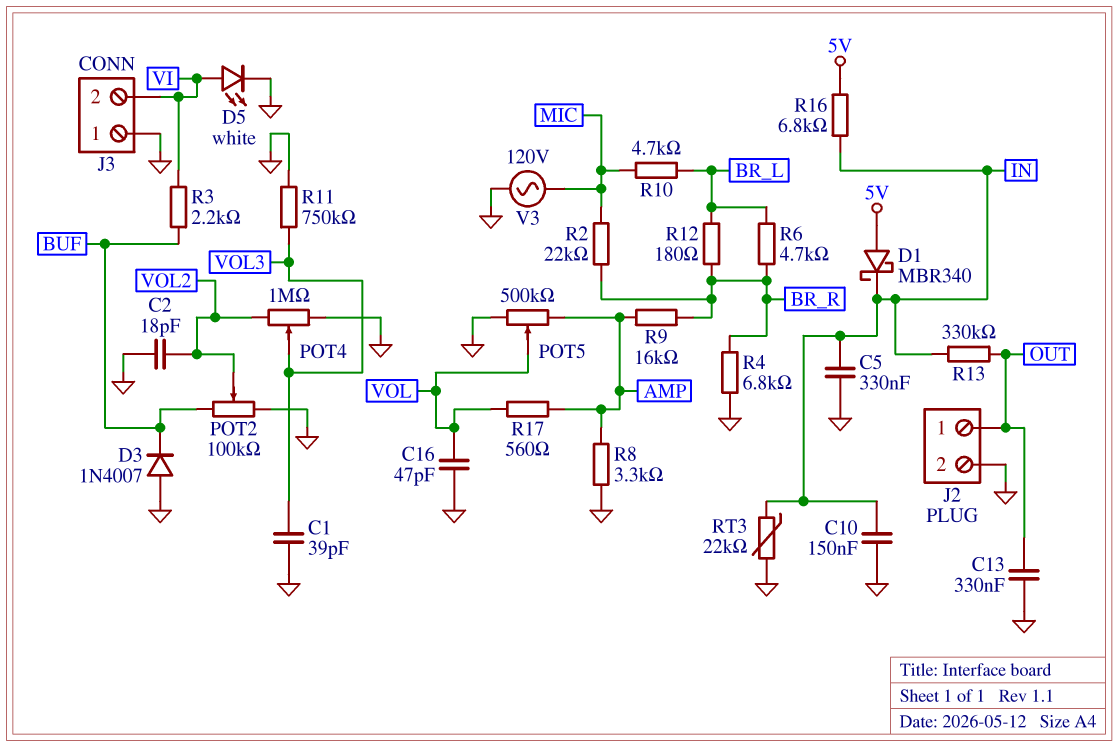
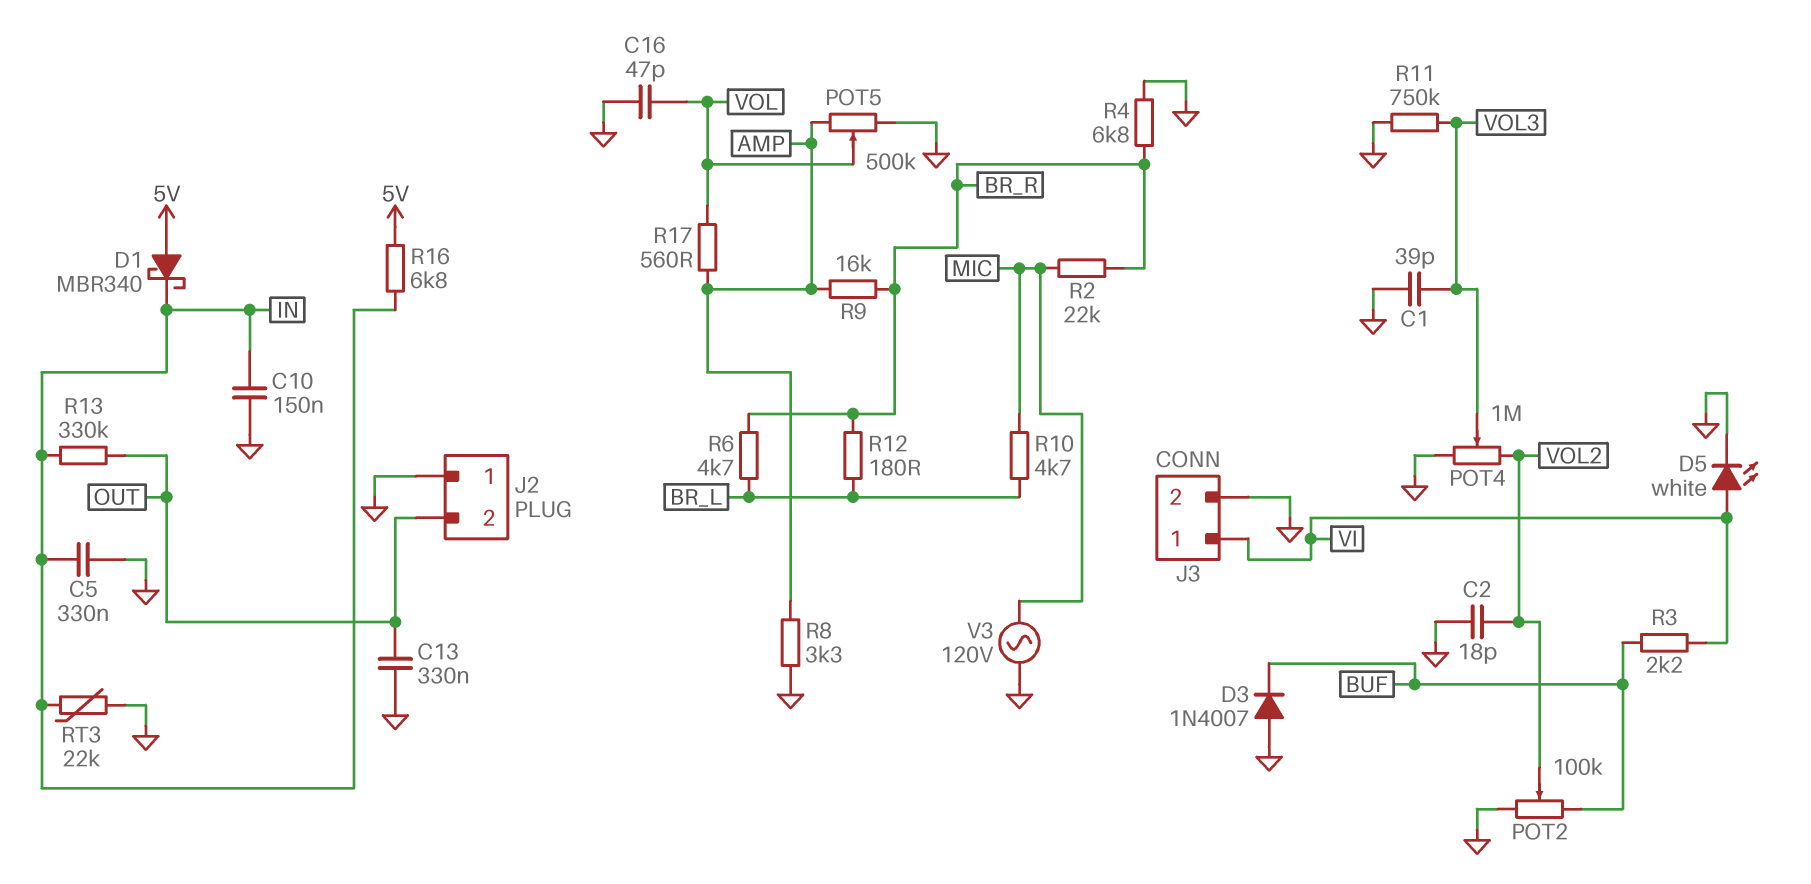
J2 pin 1: OUT -> GND
J2 pin 2: GND -> OUT
J3 pin 1: GND -> VI
J3 pin 2: VI -> GND

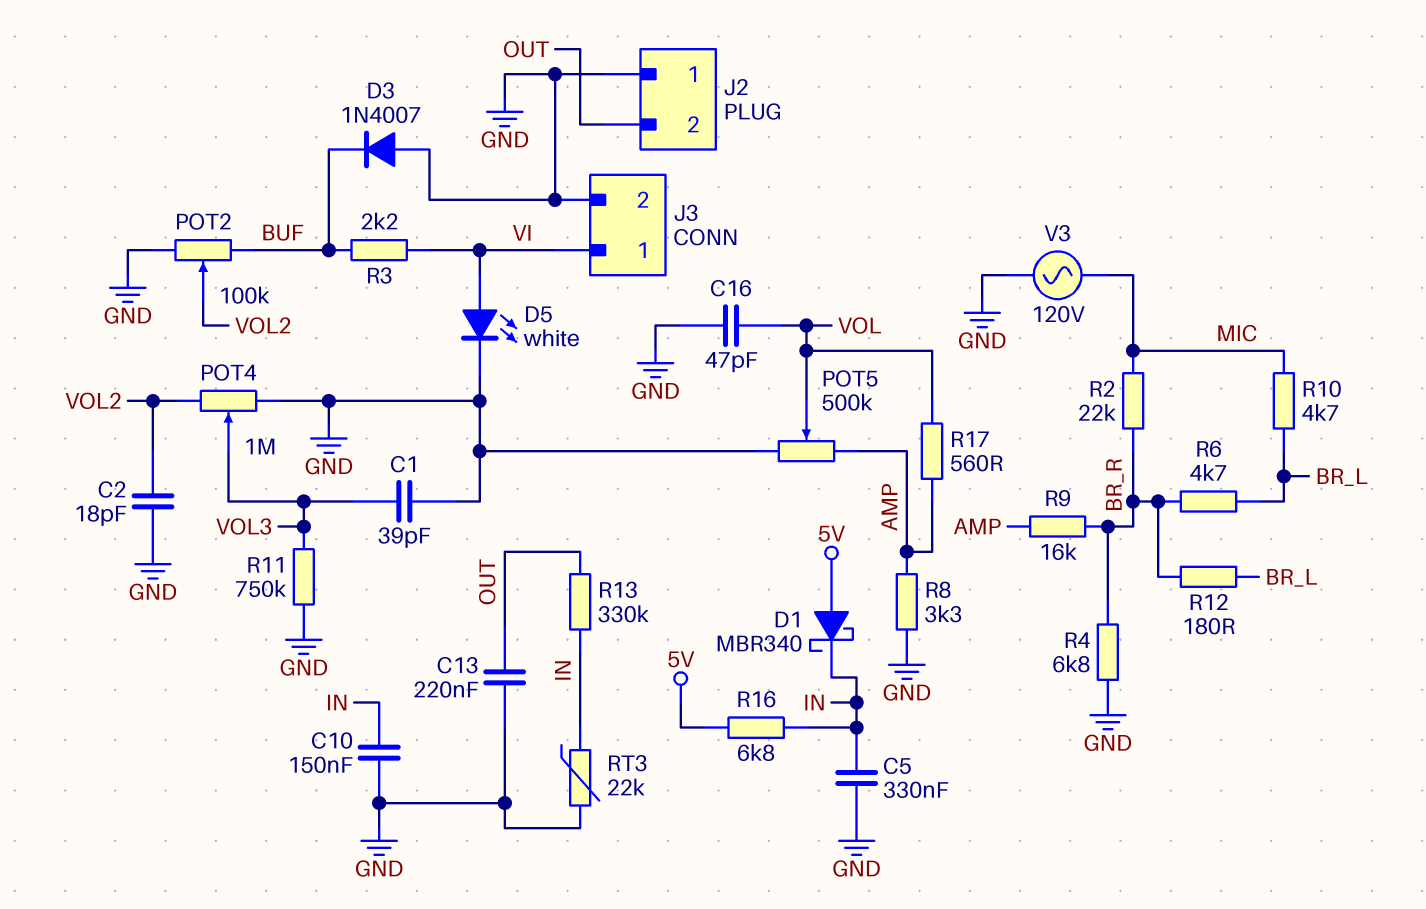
C13: 330nF (GND, OUT) -> 220nF (GND, OUT)

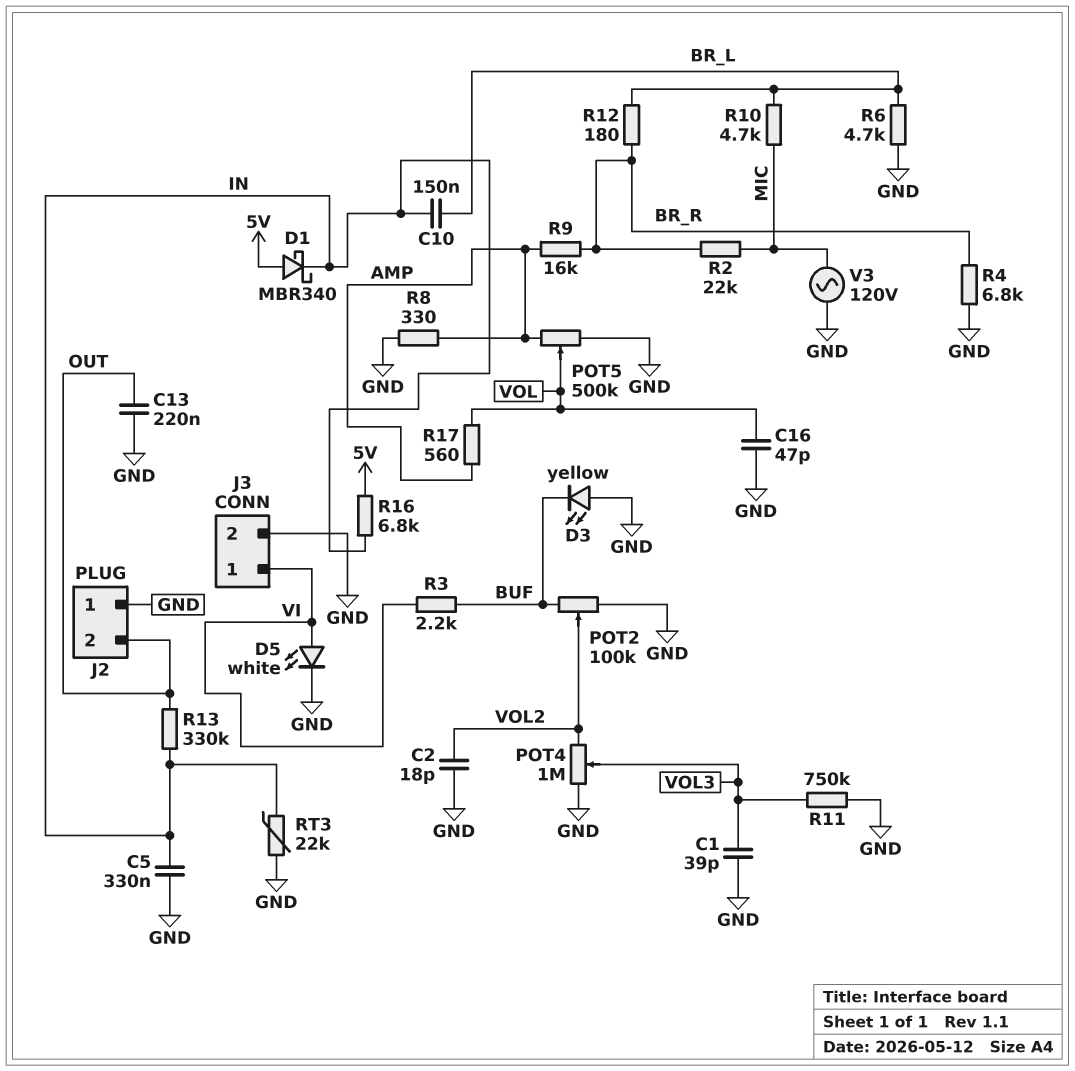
C10: 150nF (GND, IN) -> 150nF (BR_L, IN)
D3: diode 1N4007 (A GND, K BUF) -> LED yellow (A GND, K BUF)
R6: 4.7k (BR_L, BR_R) -> 4.7k (BR_L, GND)
R8: 3.3k (AMP, GND) -> 330 (AMP, GND)

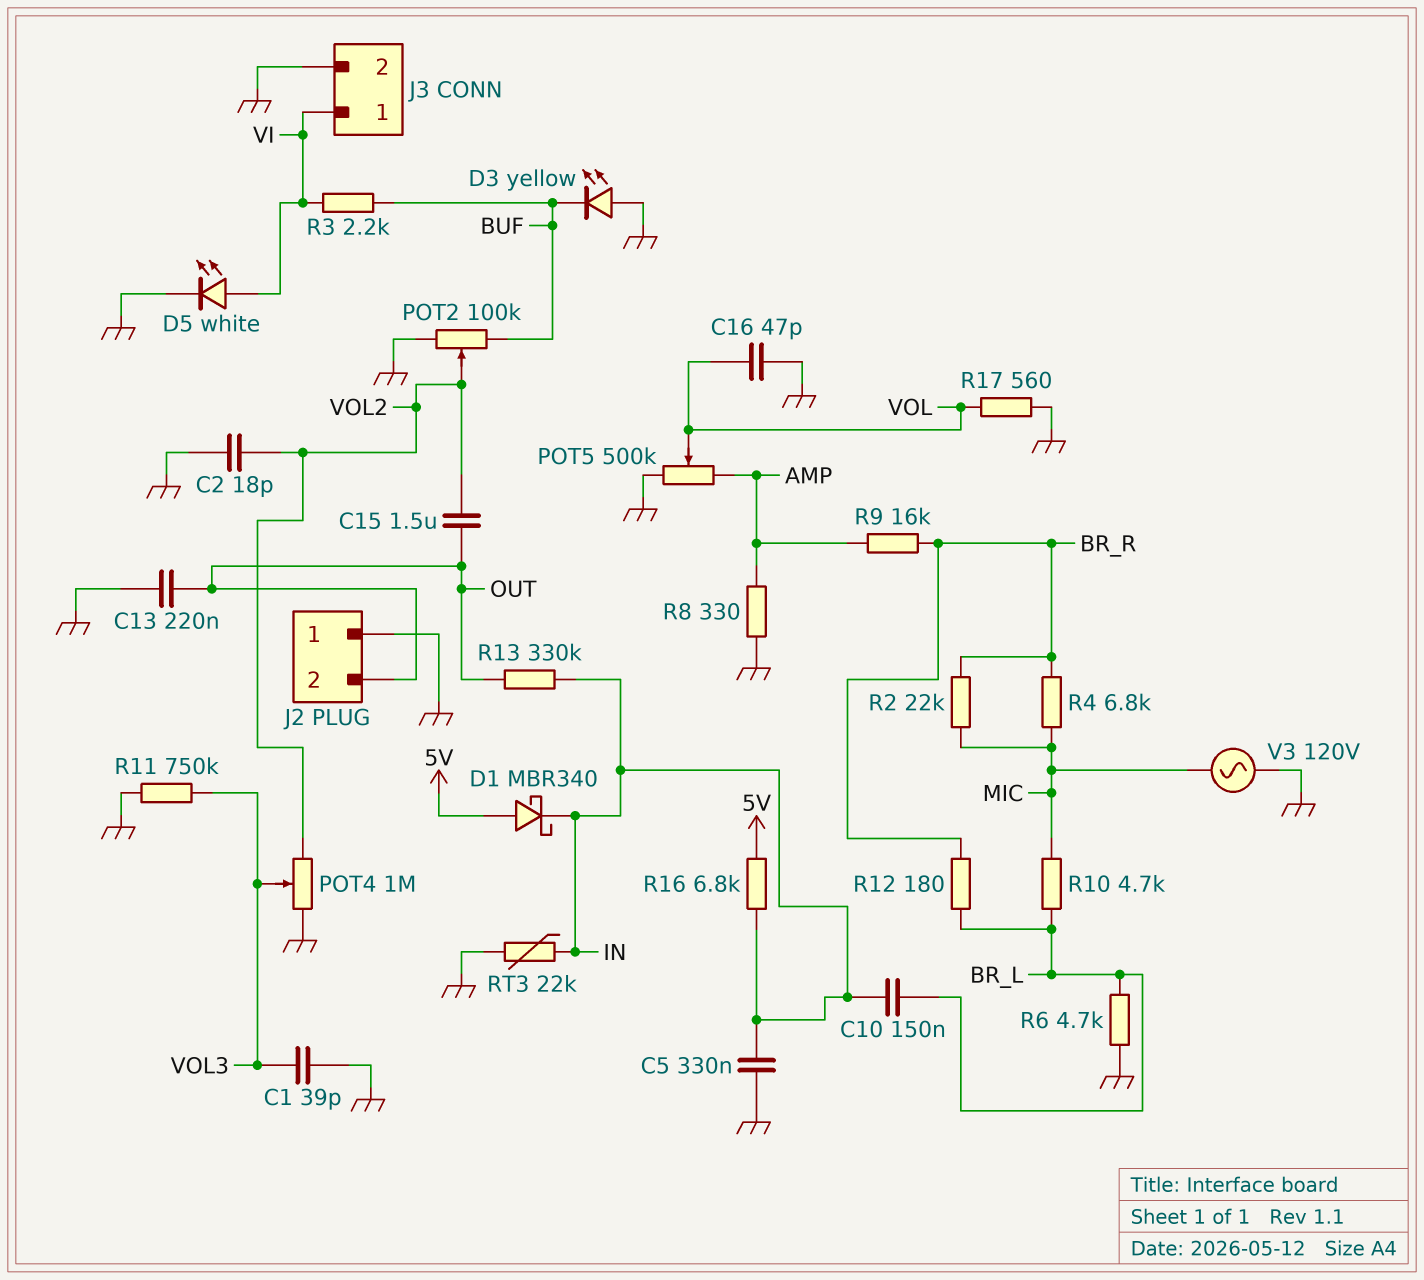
C15: none -> 1.5uF (OUT, VOL2)
R4: 6.8k (BR_R, GND) -> 6.8k (BR_R, MIC)
R17: 560 (AMP, VOL) -> 560 (GND, VOL)

